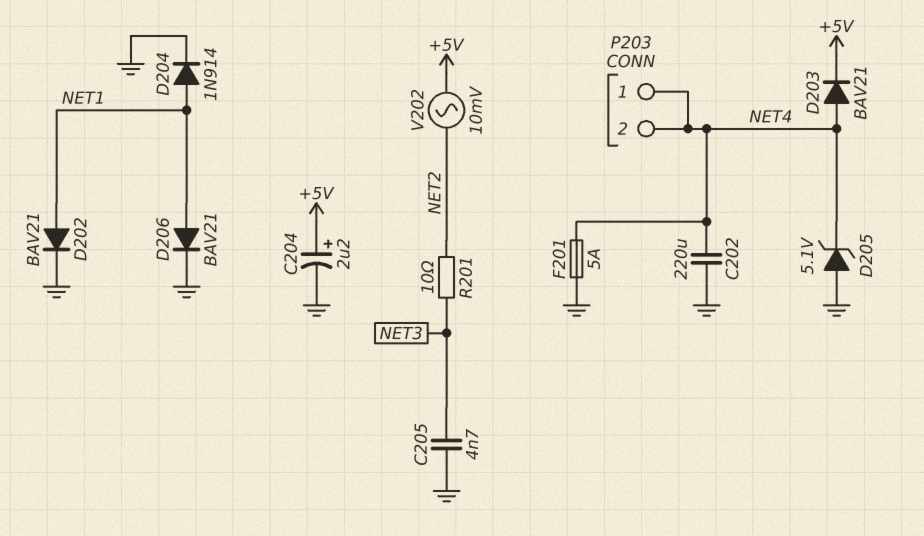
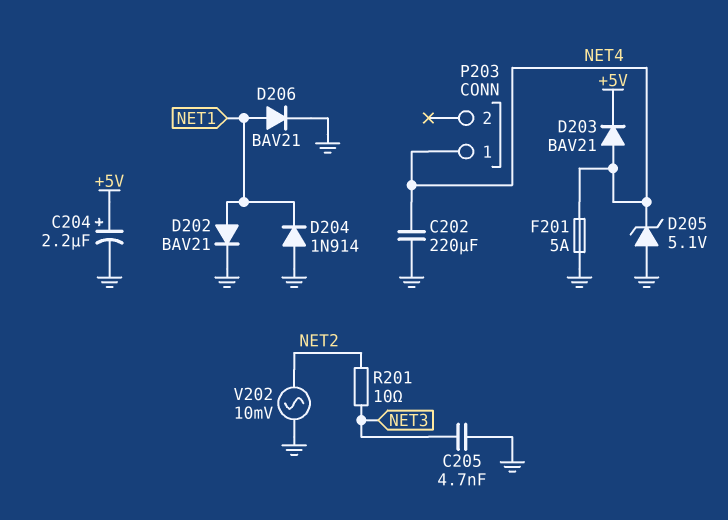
D204: diode 1N914 (A NET1, K GND) -> diode 1N914 (A GND, K NET1)
P203 pin 2: NET4 -> none
V202: AC 10mV (+5V, NET2) -> AC 10mV (GND, NET2)

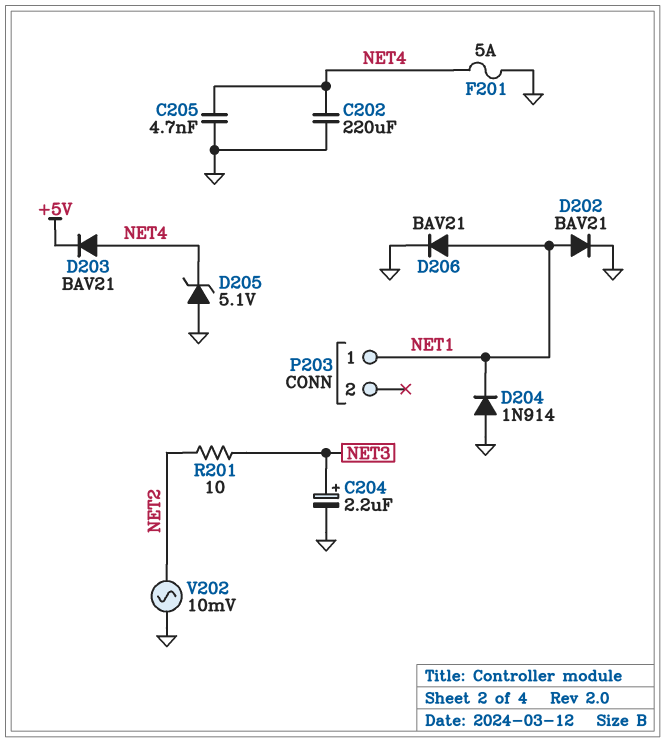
C204: 2.2uF (plus +5V, minus GND) -> 2.2uF (plus NET3, minus GND)
C205: 4.7nF (GND, NET3) -> 4.7nF (GND, NET4)
P203 pin 1: NET4 -> NET1

